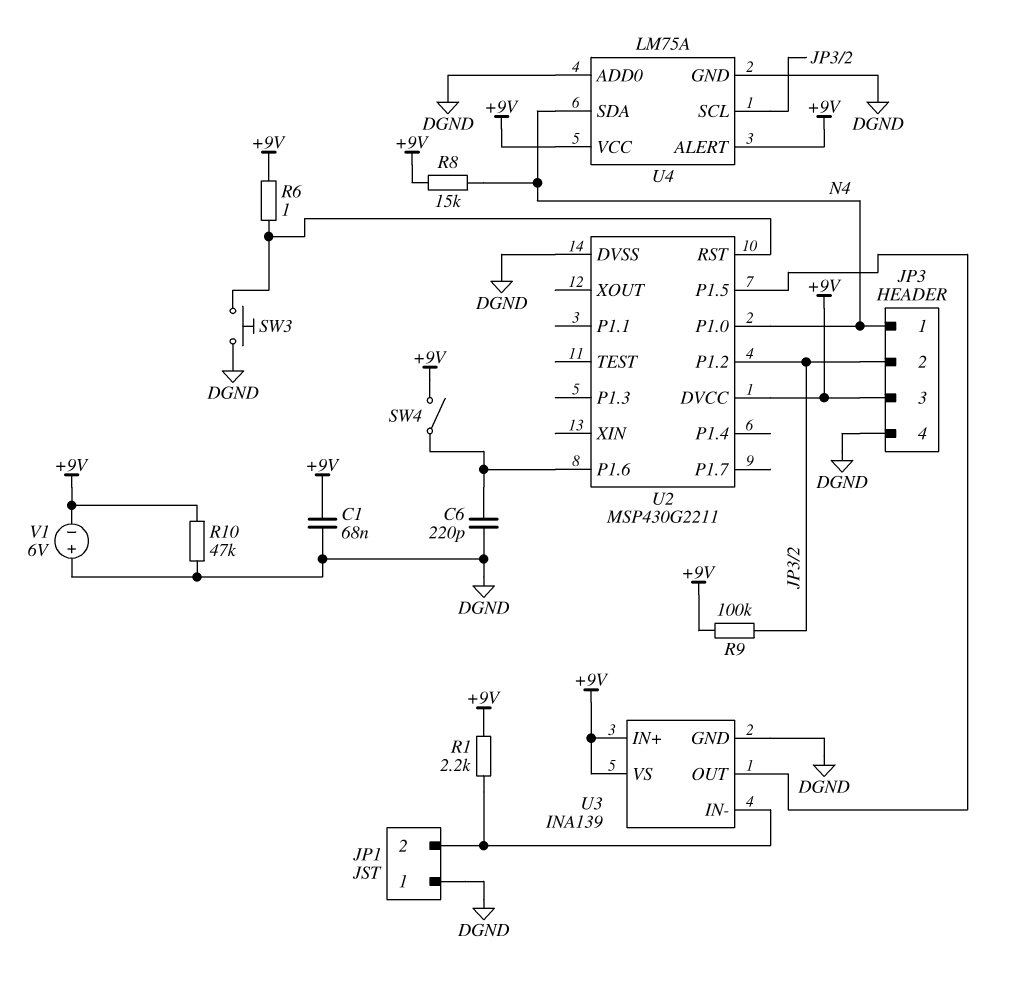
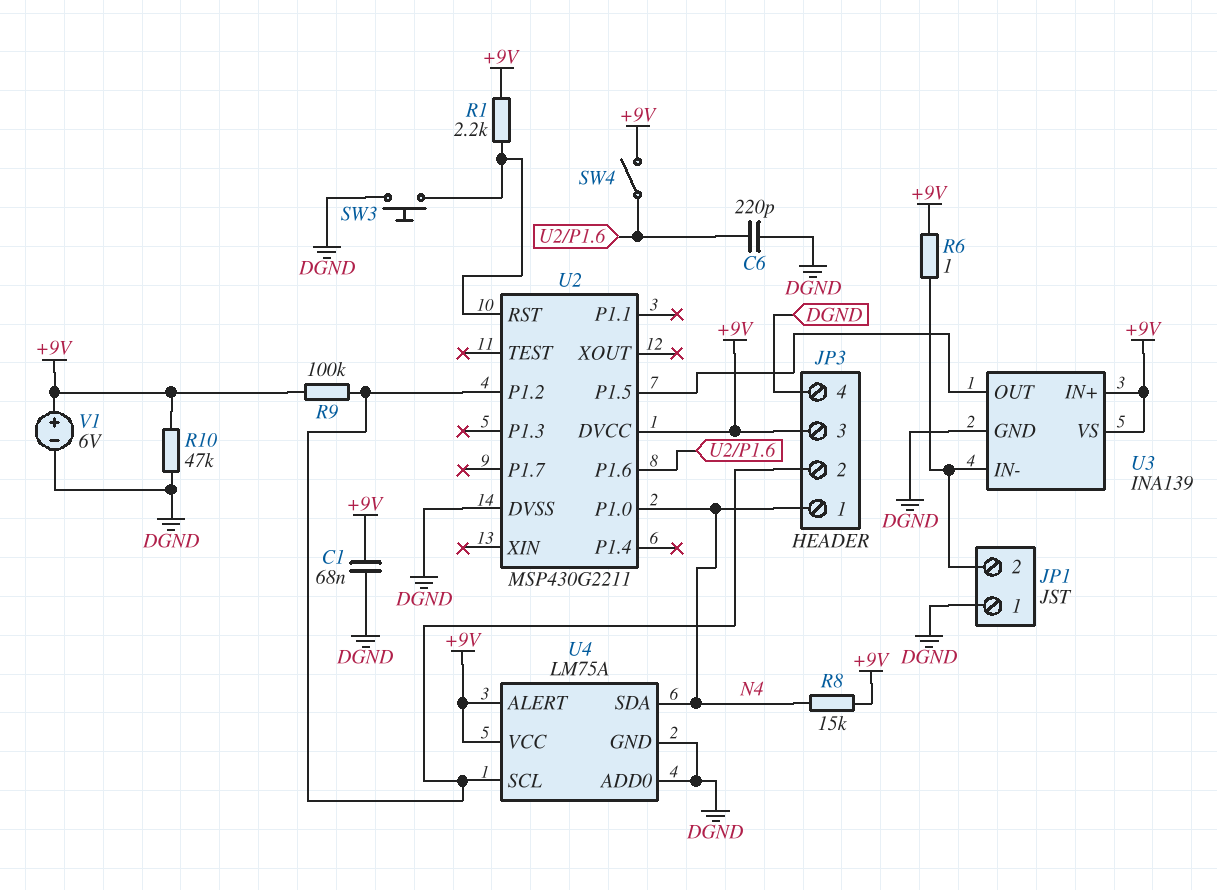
R1: 2.2k (+9V, JP1/2) -> 2.2k (+9V, U2/RST)
R6: 1 (+9V, U2/RST) -> 1 (+9V, JP1/2)
V1: 6V (plus DGND, minus +9V) -> 6V (plus +9V, minus DGND)

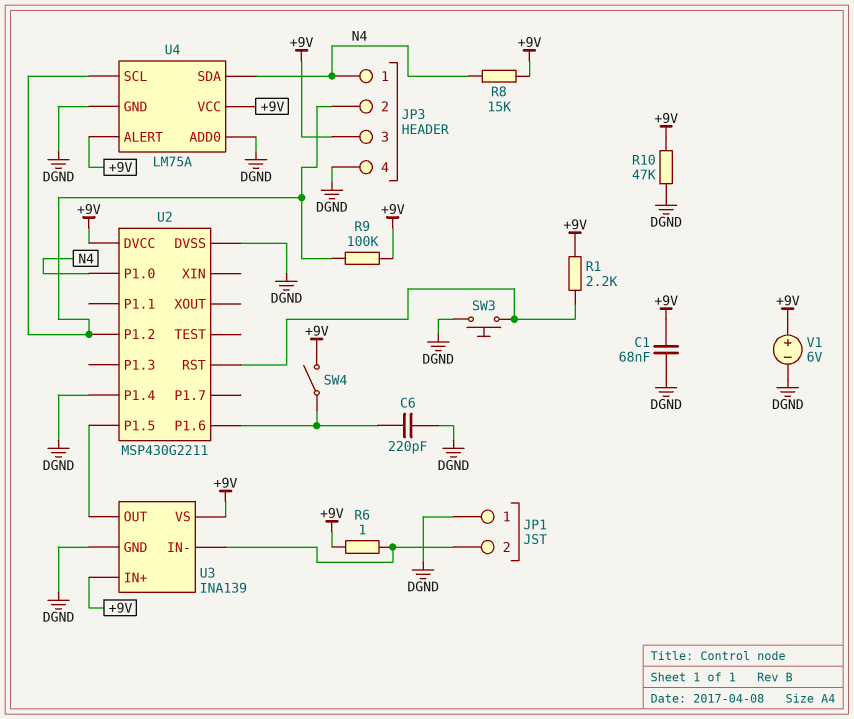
U2 pin P1.4: none -> DGND

